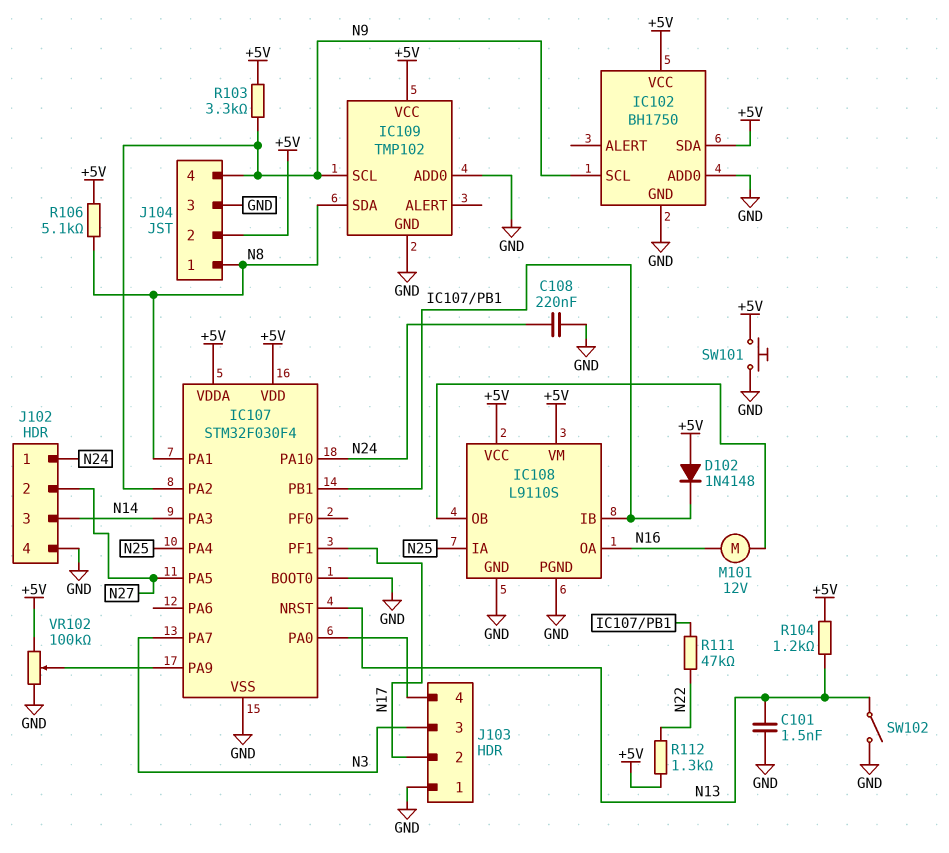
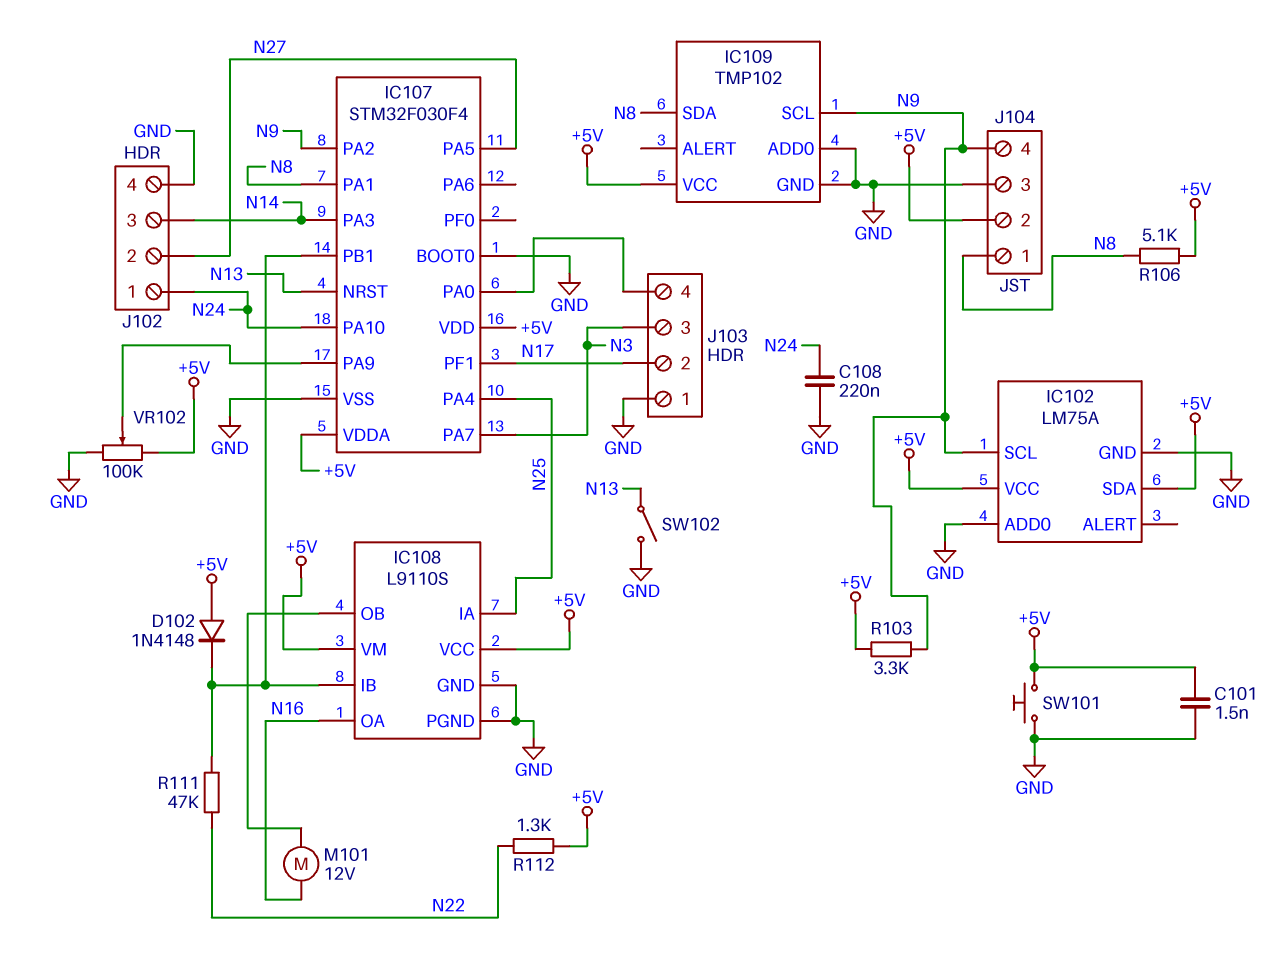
C101: 1.5nF (GND, N13) -> 1.5nF (+5V, GND)
IC102: BH1750 -> LM75A
R104: 1.2k (+5V, N13) -> none

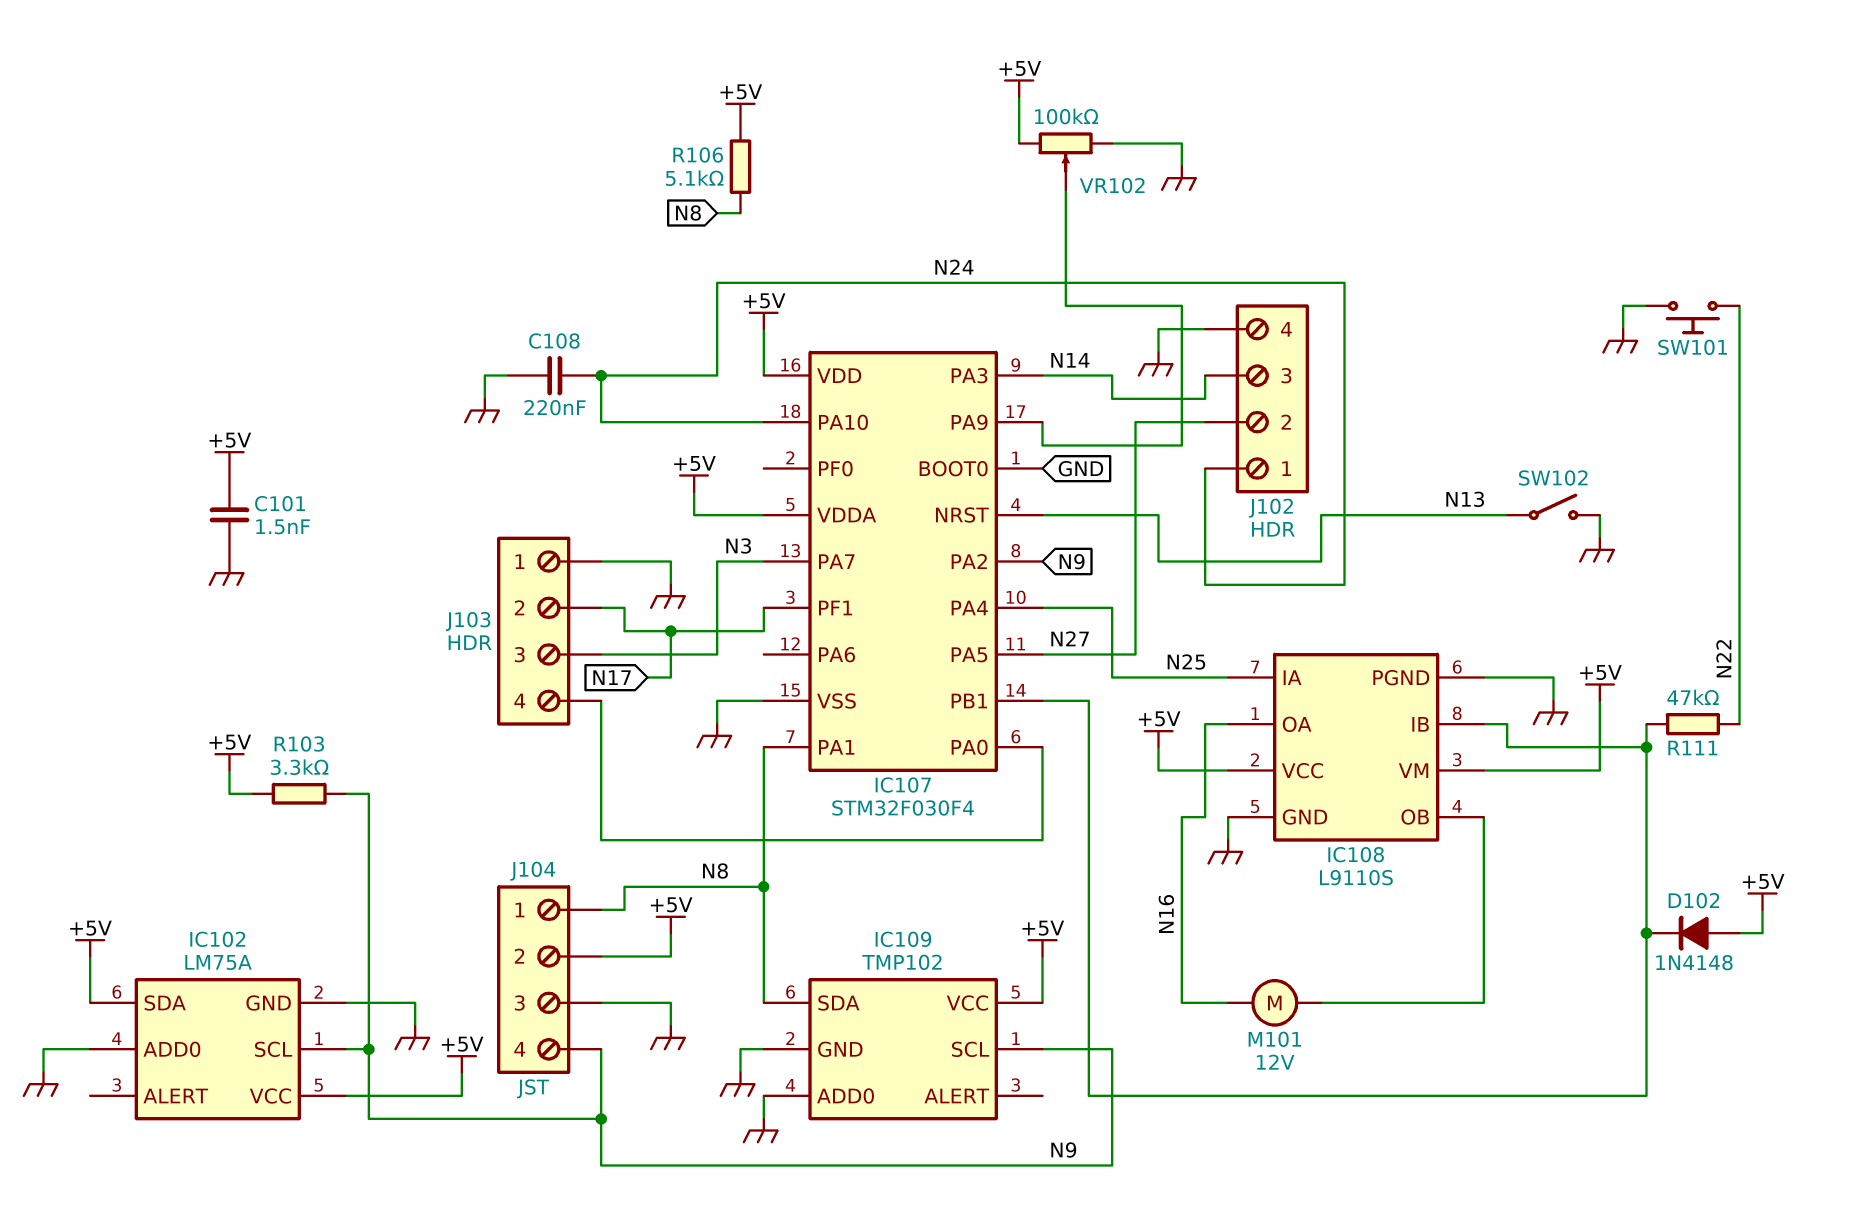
R112: 1.3k (+5V, N22) -> none
SW101: button (+5V, GND) -> button (GND, N22)

